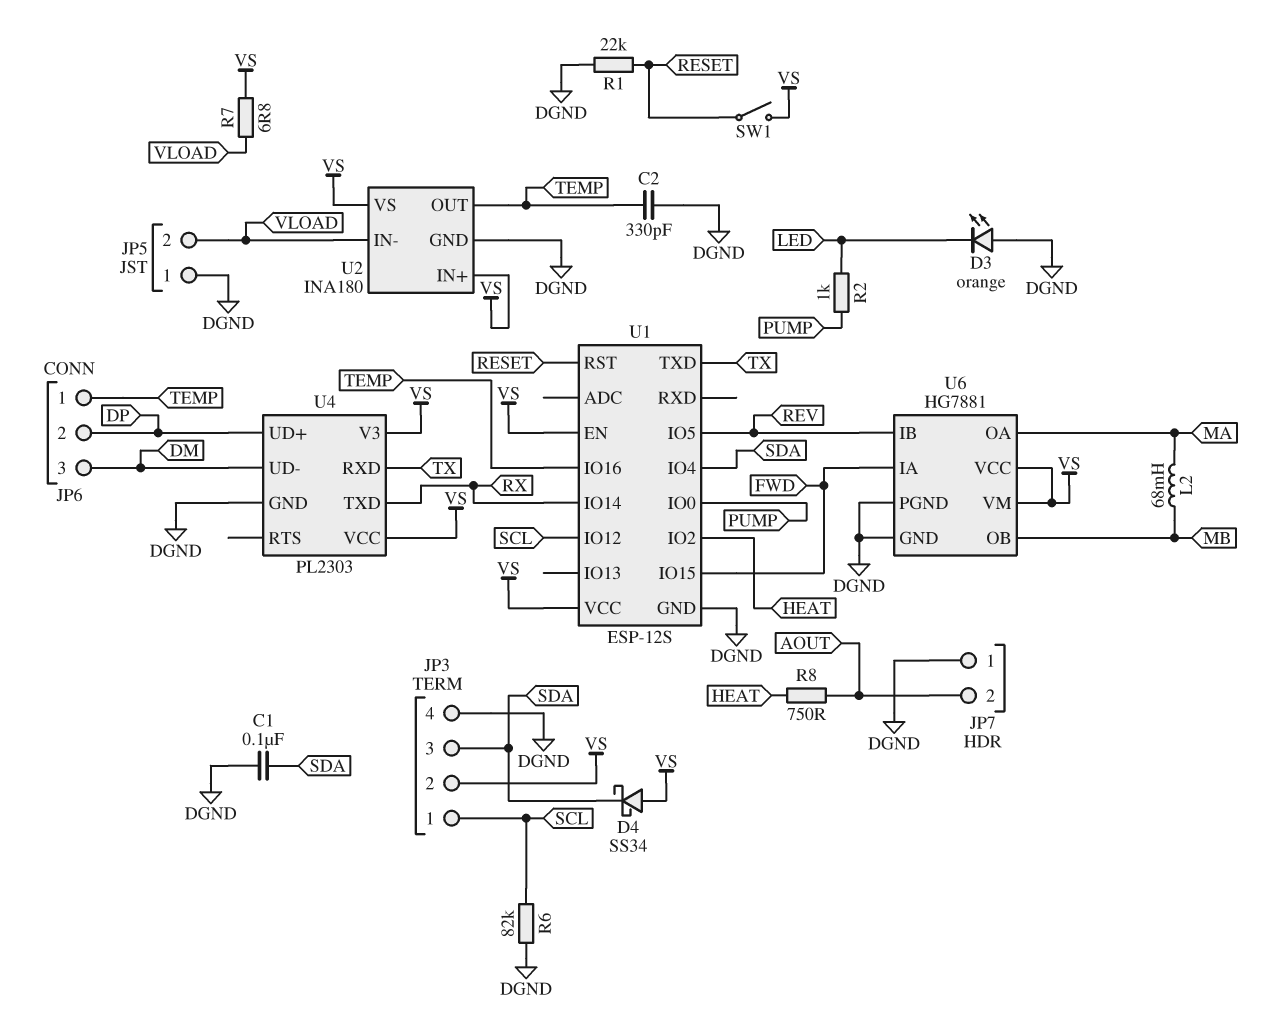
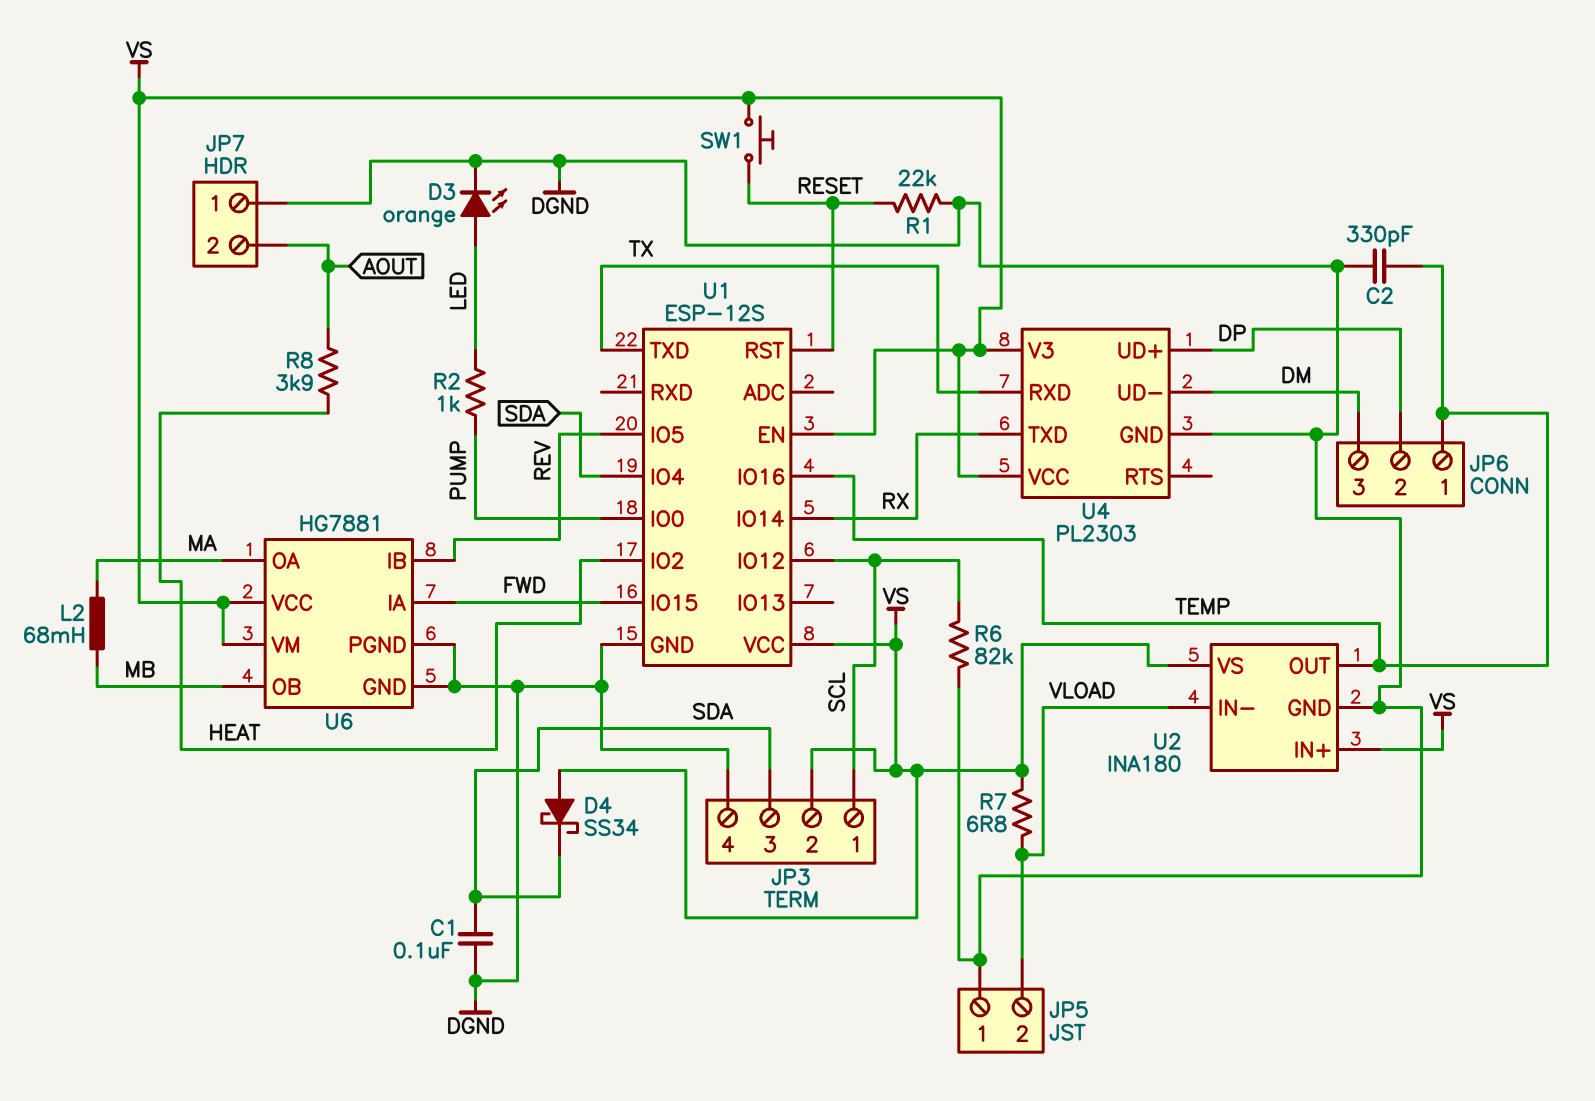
D3: LED orange (A DGND, K LED) -> LED orange (A LED, K DGND)
R8: 750 (AOUT, HEAT) -> 3.9k (AOUT, HEAT)
SW1: switch (RESET, VS) -> button (RESET, VS)

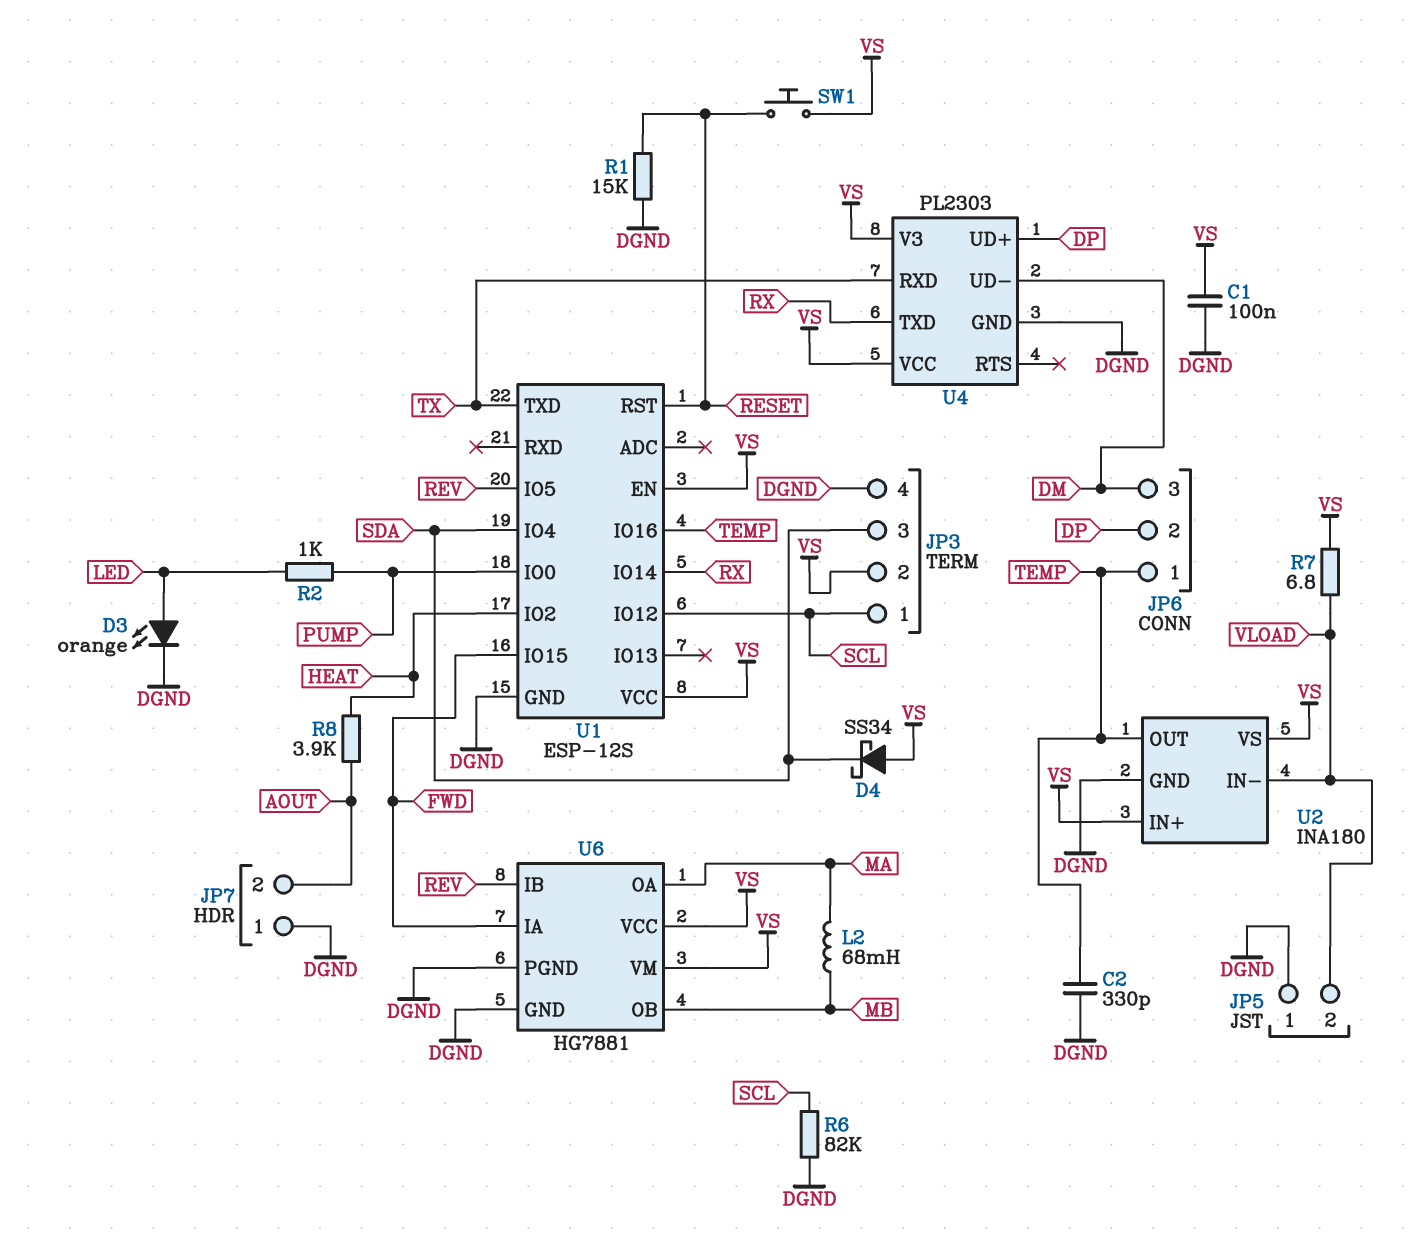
C1: 100nF (DGND, SDA) -> 100nF (DGND, VS)
R1: 22k (DGND, RESET) -> 15k (DGND, RESET)

